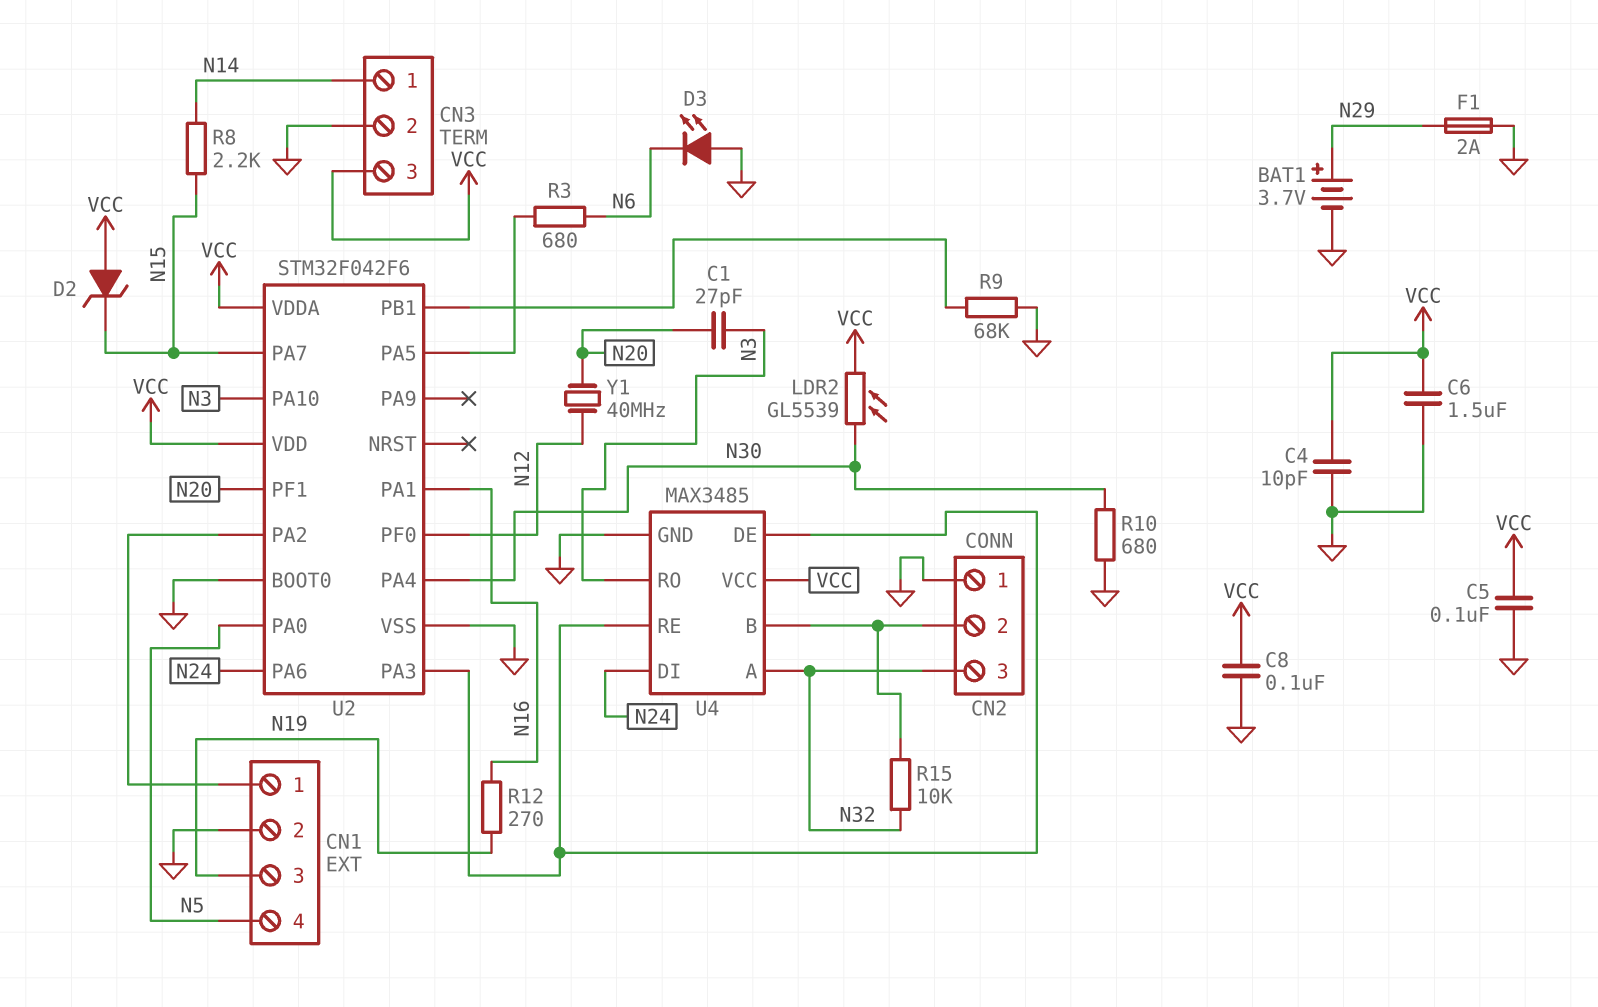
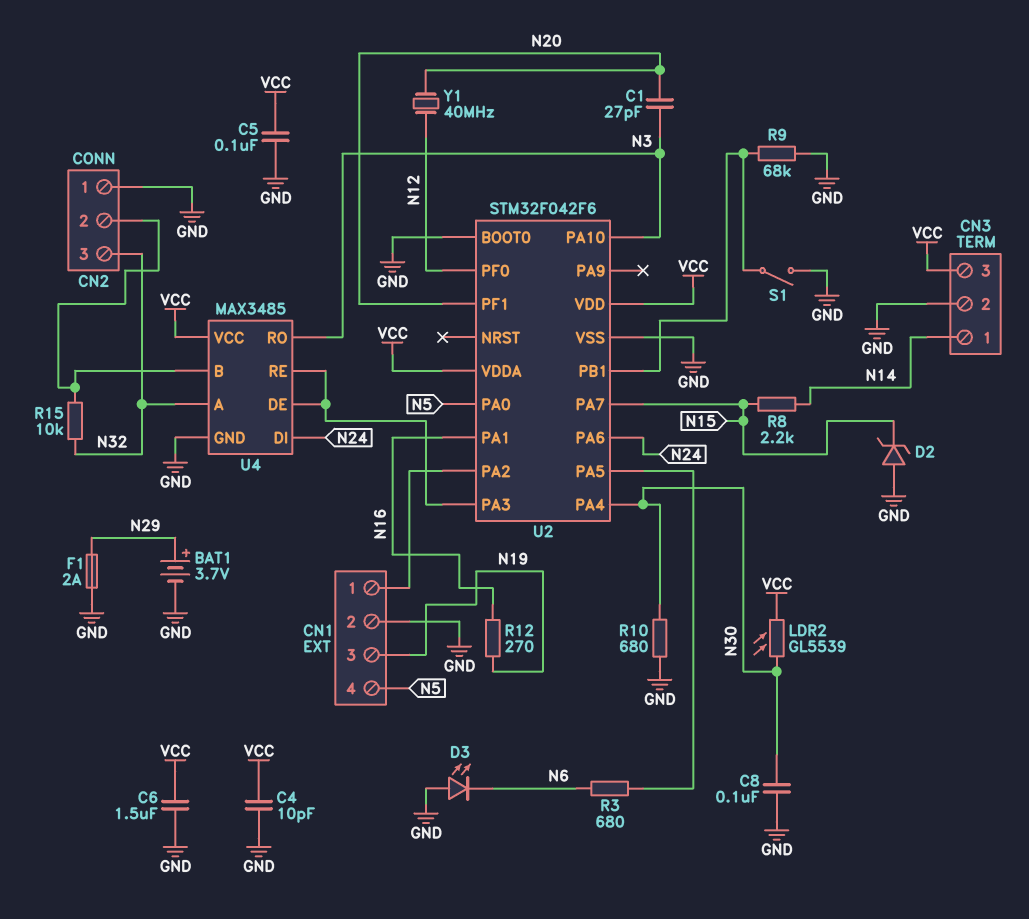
C8: 100nF (GND, VCC) -> 100nF (GND, N30)
D2: zener (A VCC, K N15) -> zener (A GND, K N15)
S1: none -> switch (GND, U2/PB1)

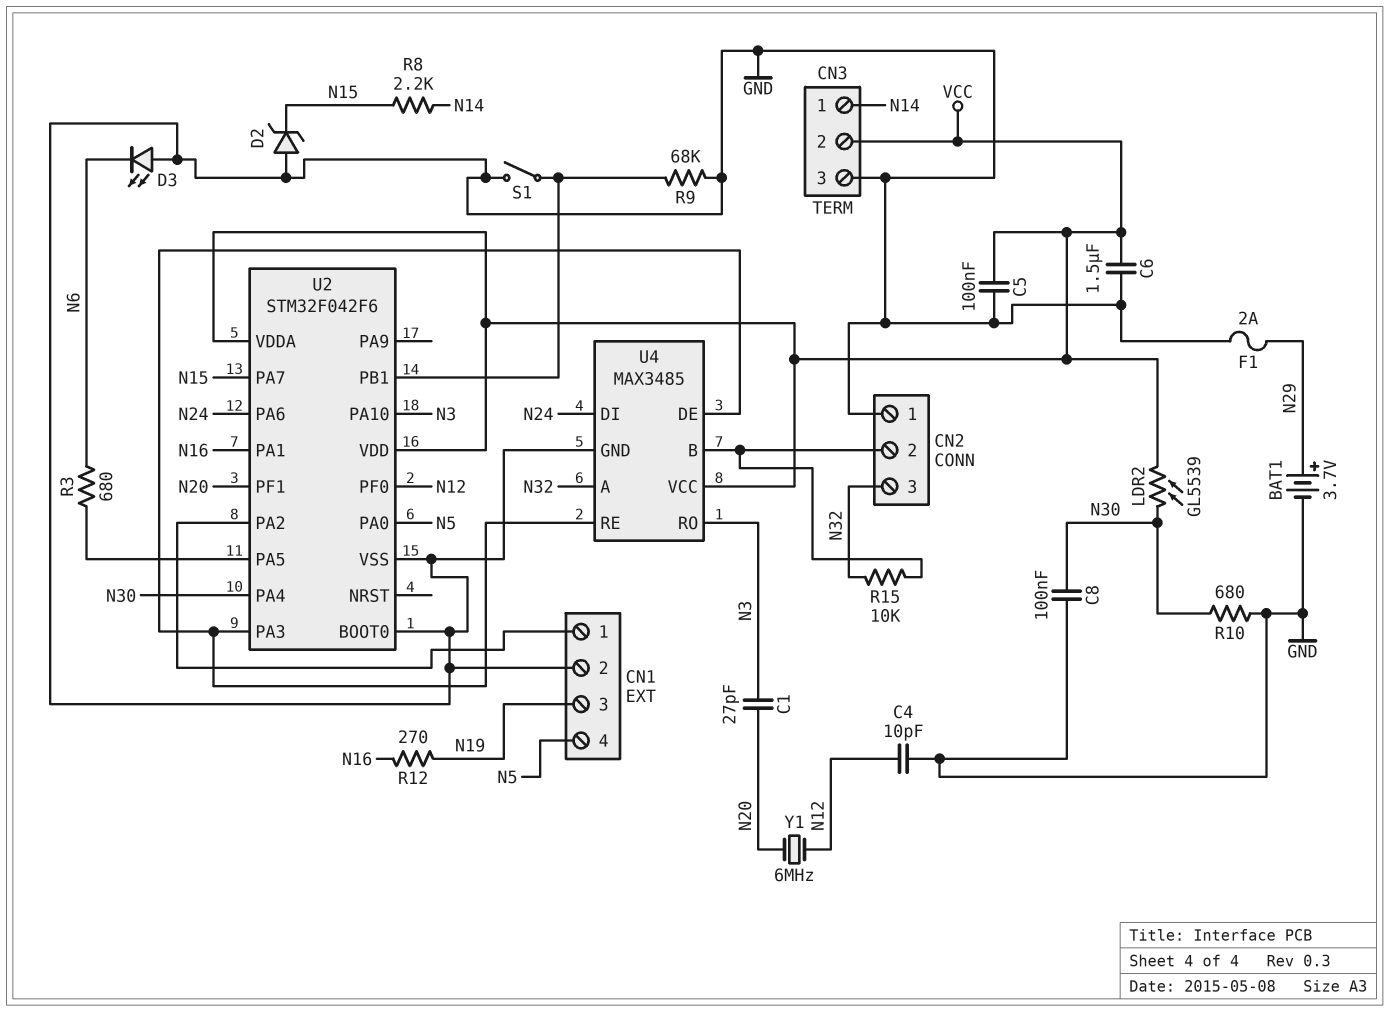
C4: 10pF (GND, VCC) -> 10pF (GND, N12)
CN3 pin 2: GND -> VCC
CN3 pin 3: VCC -> GND
Y1: 40MHz (N12, N20) -> 6MHz (N12, N20)

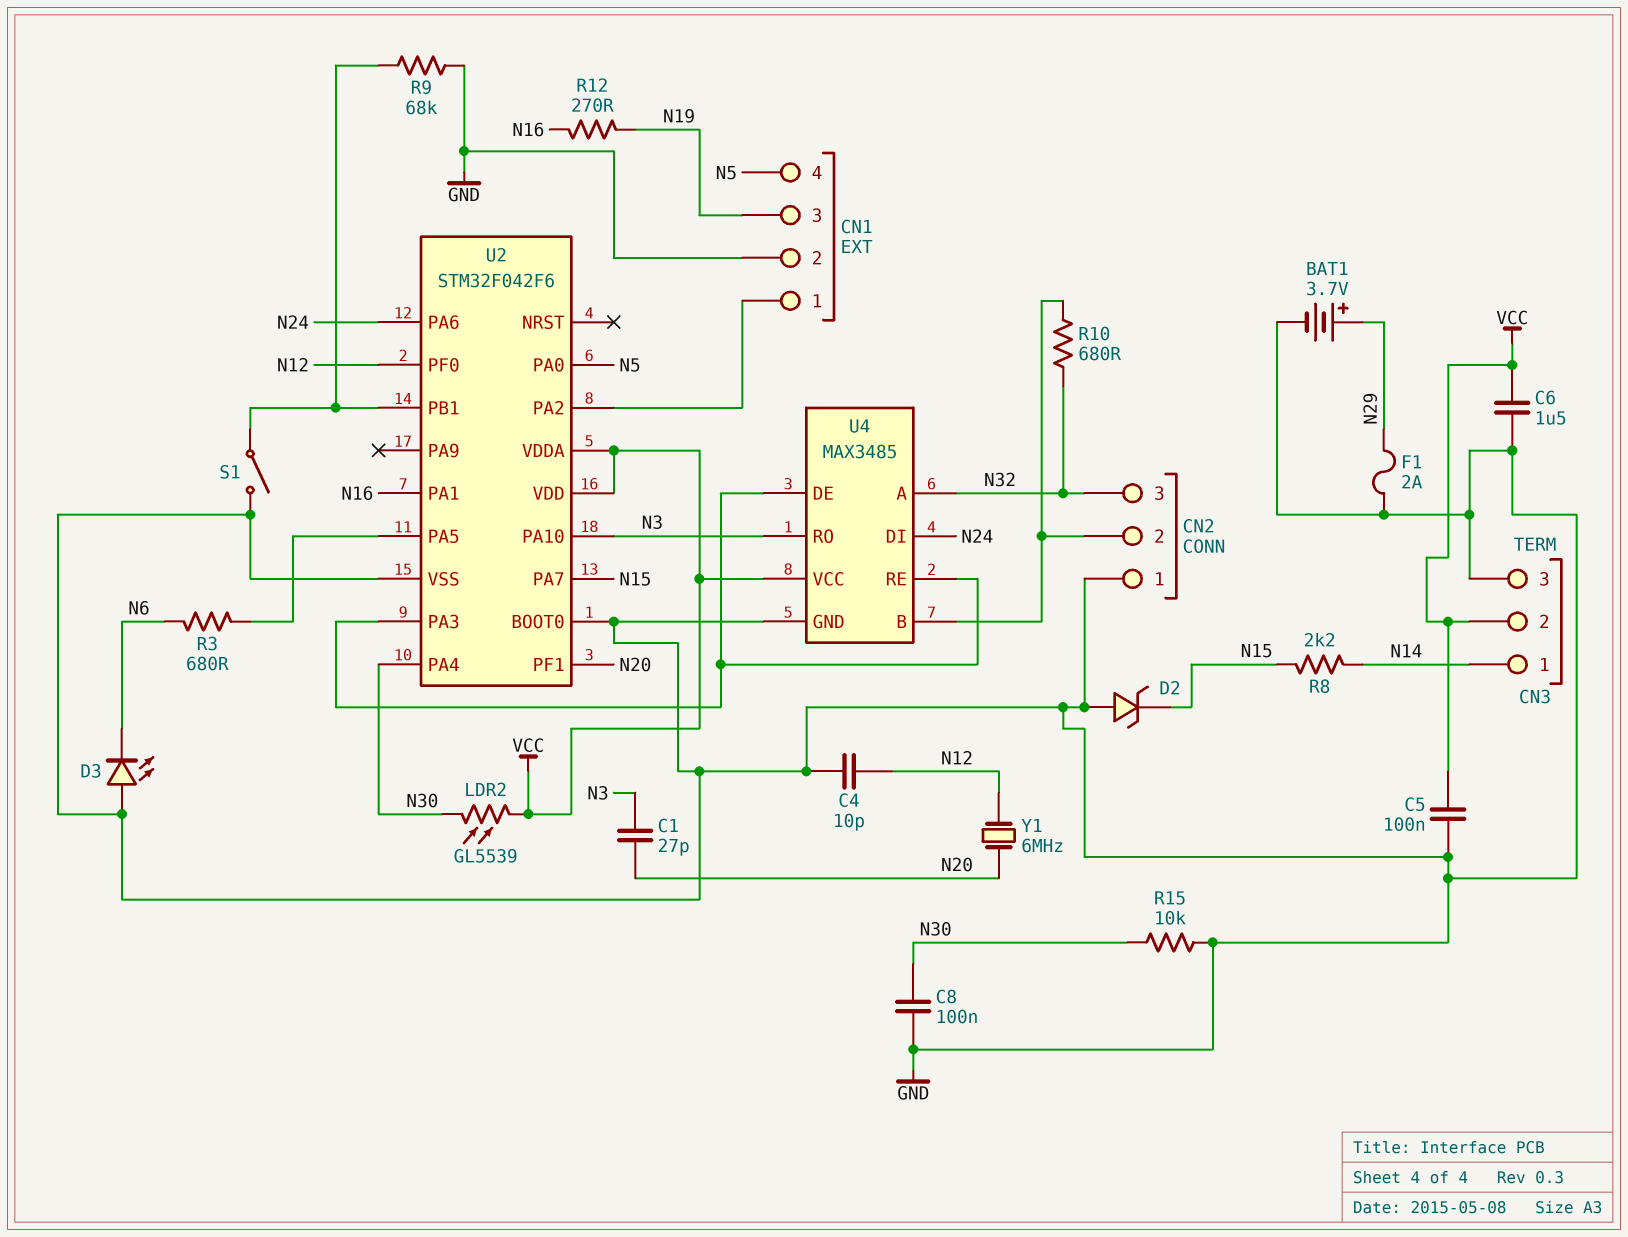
R10: 680 (GND, N30) -> 680 (CN2/2, N32)
R15: 10k (CN2/2, N32) -> 10k (GND, N30)

